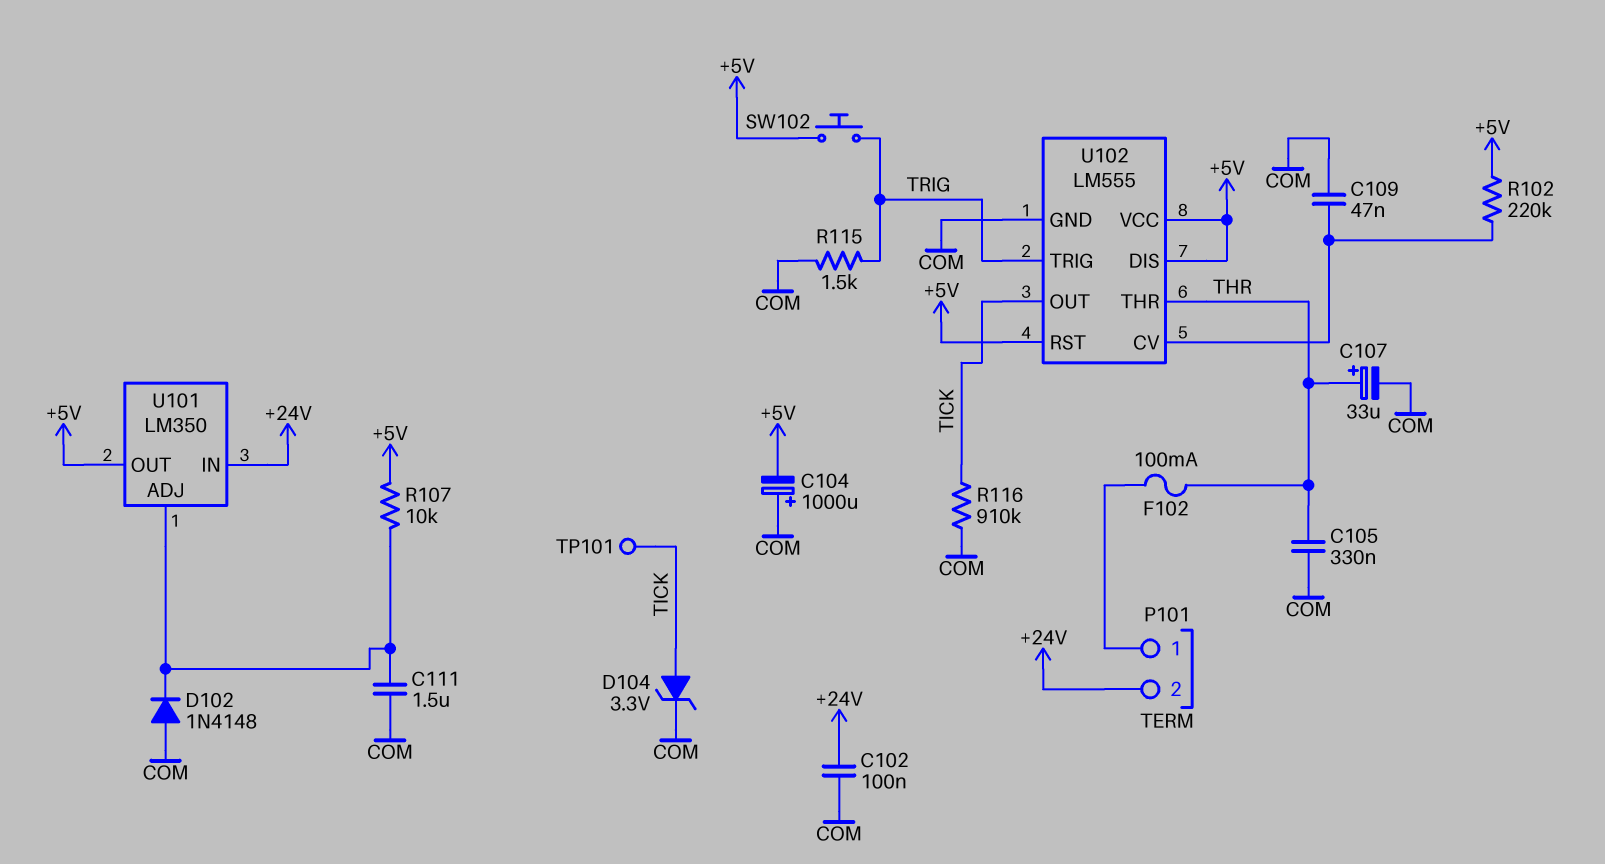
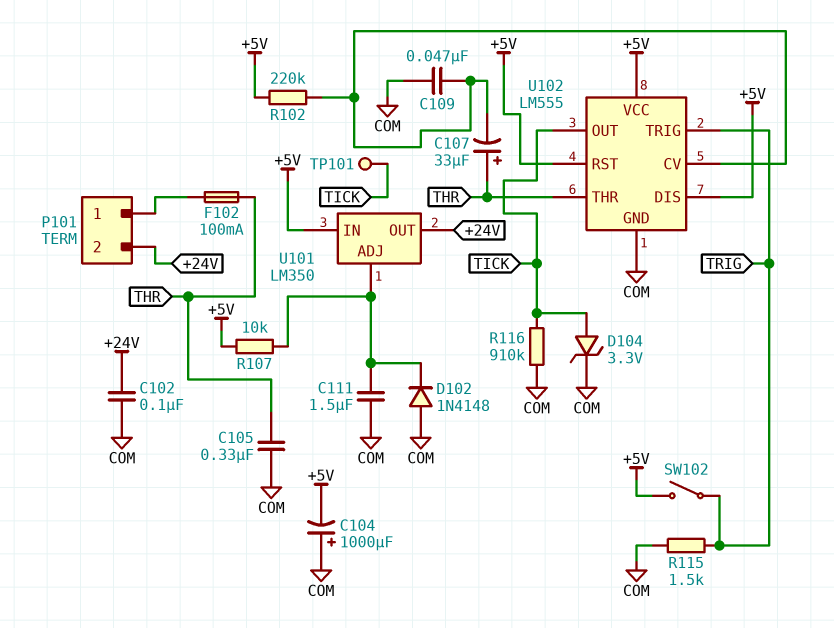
C107: 33uF (plus THR, minus COM) -> 33uF (plus THR, minus U102/CV)
SW102: button (+5V, TRIG) -> switch (+5V, TRIG)
U101 pin IN: +24V -> +5V
U101 pin OUT: +5V -> +24V

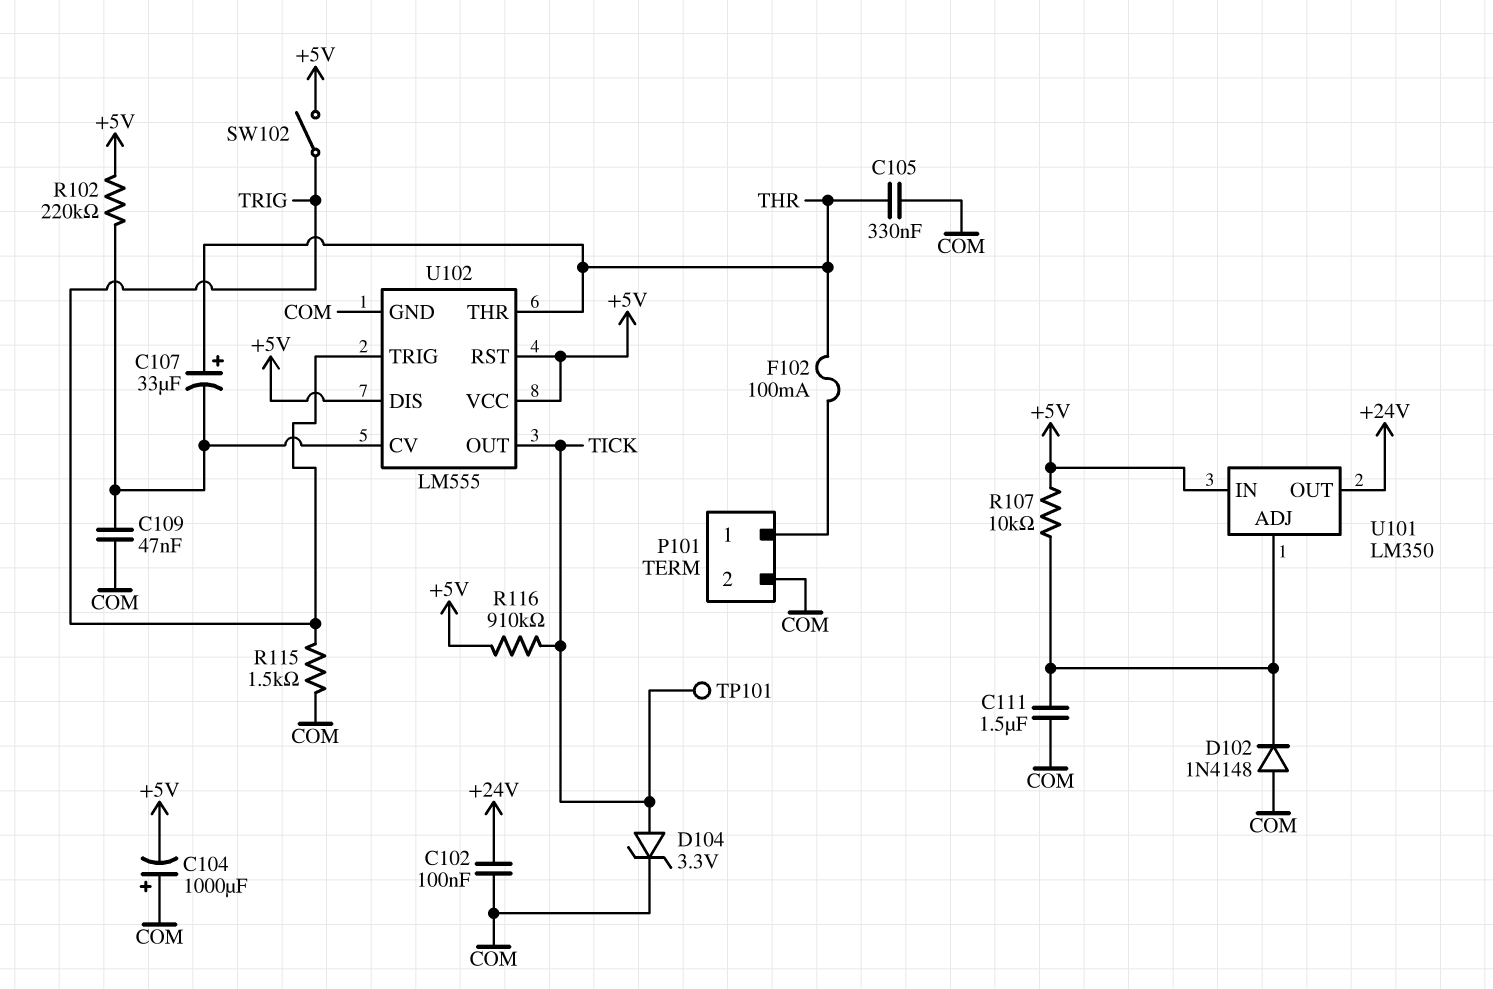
P101 pin 2: +24V -> COM
R116: 910k (COM, TICK) -> 910k (+5V, TICK)

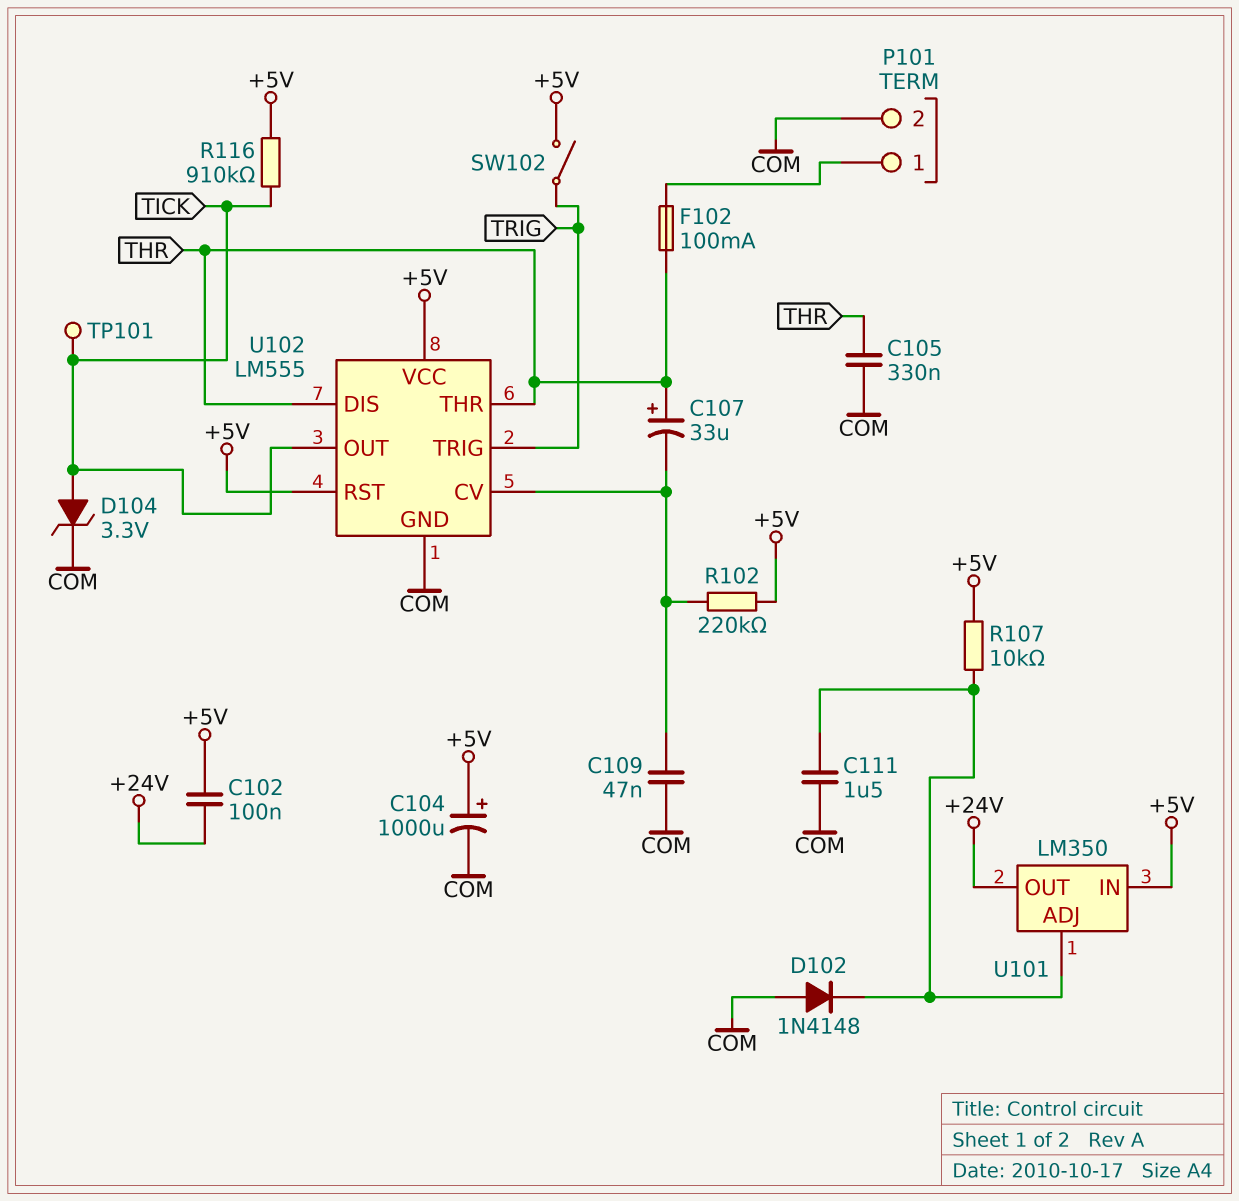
C102: 100nF (+24V, COM) -> 100nF (+5V, +24V)
C104: 1000uF (plus COM, minus +5V) -> 1000uF (plus +5V, minus COM)
R115: 1.5k (COM, TRIG) -> none
U102 pin DIS: +5V -> THR

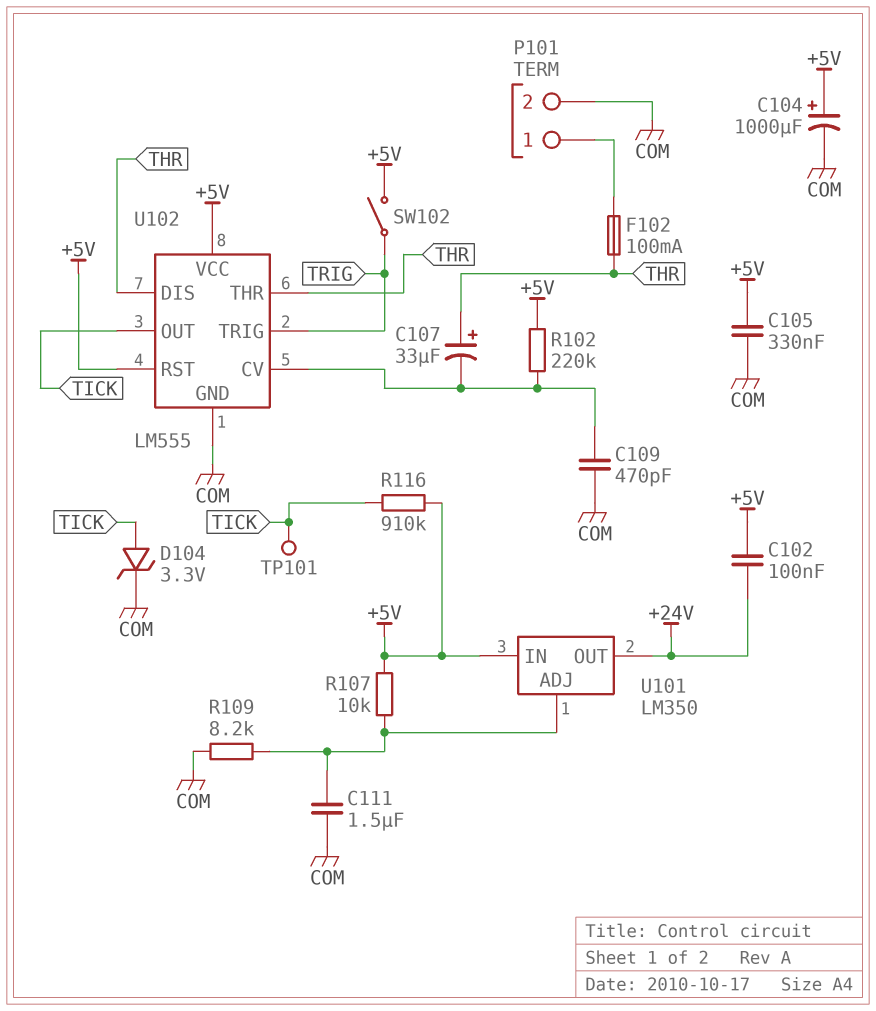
C105: 330nF (COM, THR) -> 330nF (+5V, COM)
C109: 47nF (COM, U102/CV) -> 470pF (COM, U102/CV)
D102: diode 1N4148 (A COM, K U101/ADJ) -> none
R109: none -> 8.2k (COM, U101/ADJ)

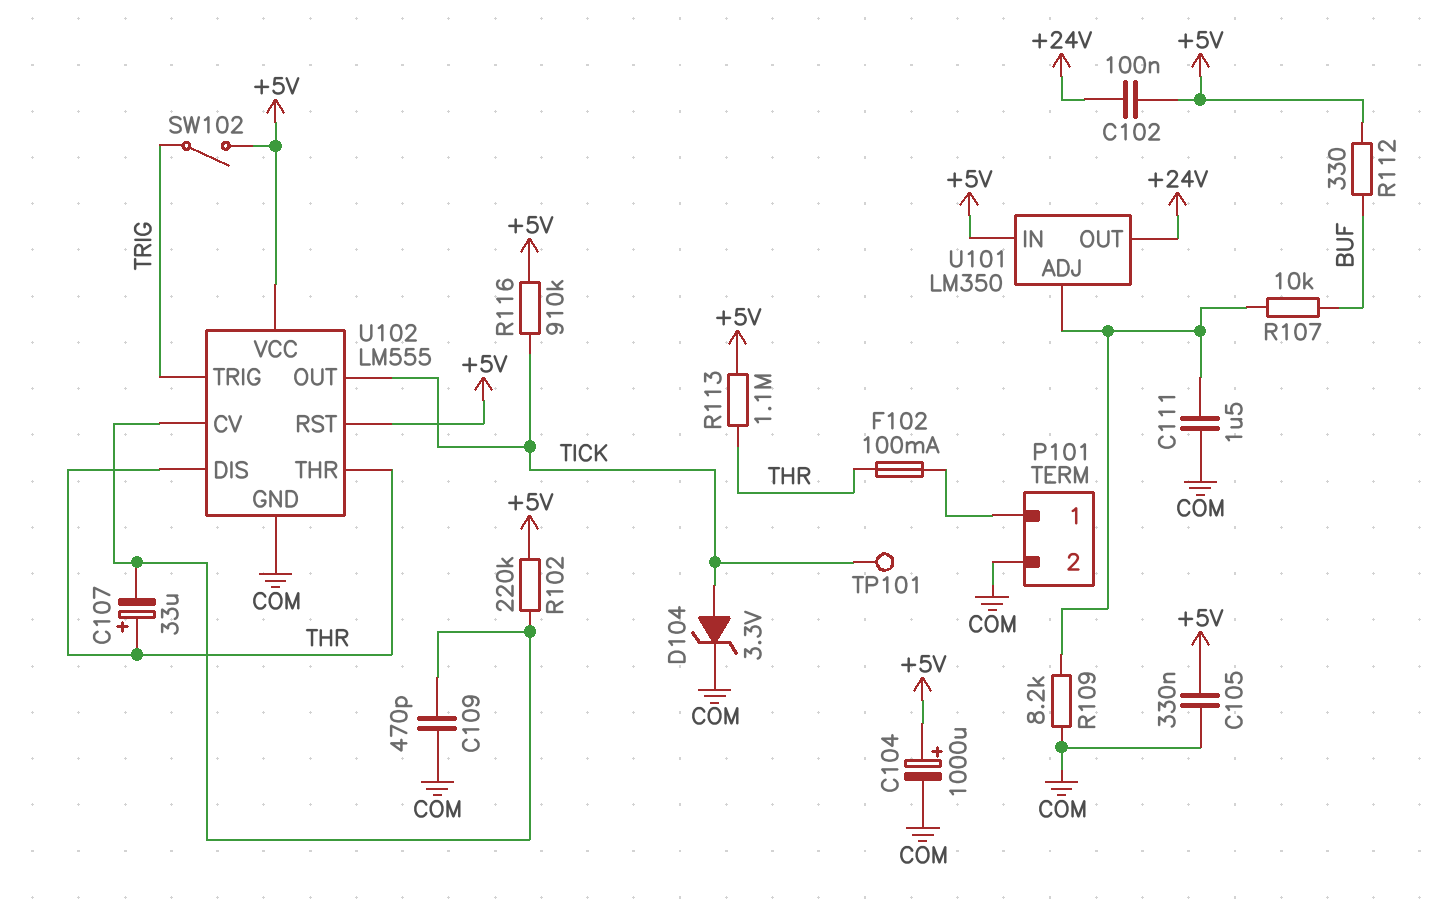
R107: 10k (+5V, U101/ADJ) -> 10k (BUF, U101/ADJ)
R112: none -> 330 (+5V, BUF)
R113: none -> 1.1M (+5V, THR)

